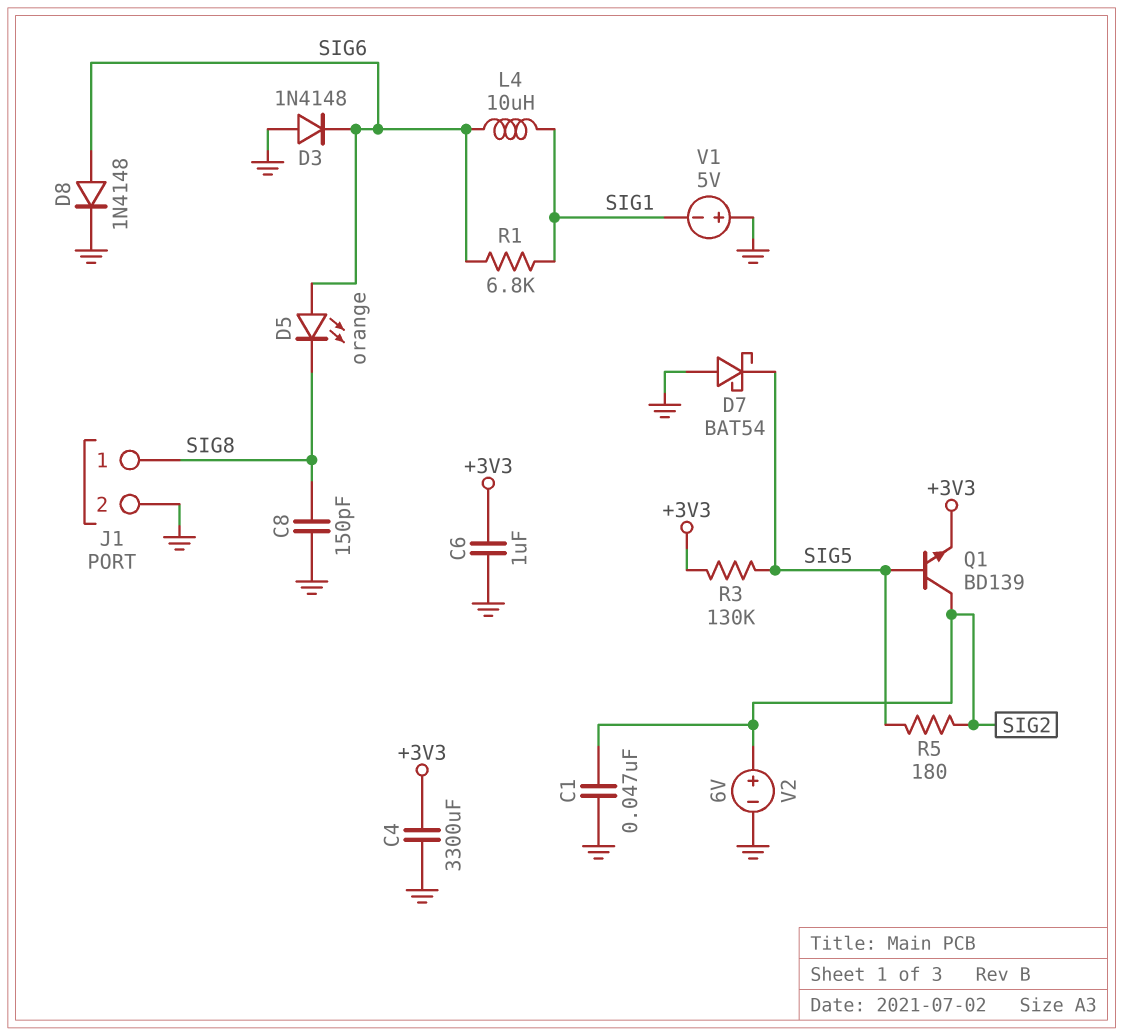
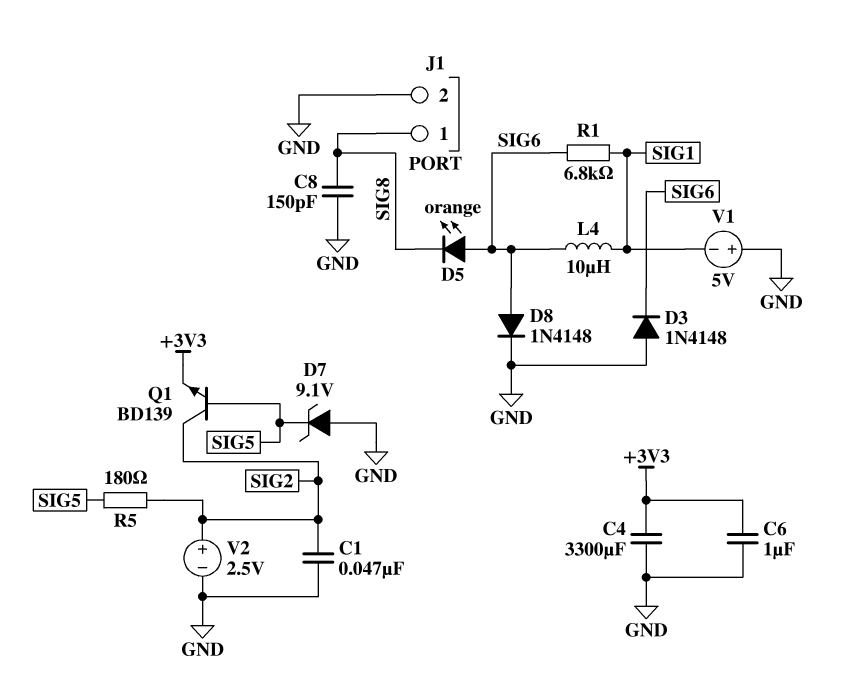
D7: schottky BAT54 (A GND, K SIG5) -> zener 9.1V (A GND, K SIG5)
R3: 130k (+3V3, SIG5) -> none
V2: 6V (plus SIG2, minus GND) -> 2.5V (plus SIG2, minus GND)

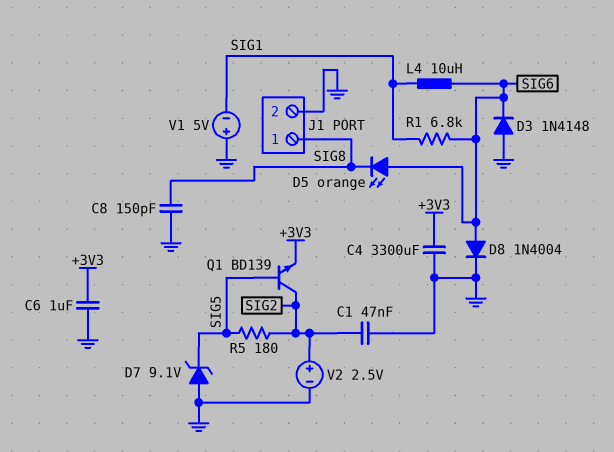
D8: diode 1N4148 (A SIG6, K GND) -> diode 1N4004 (A SIG6, K GND)

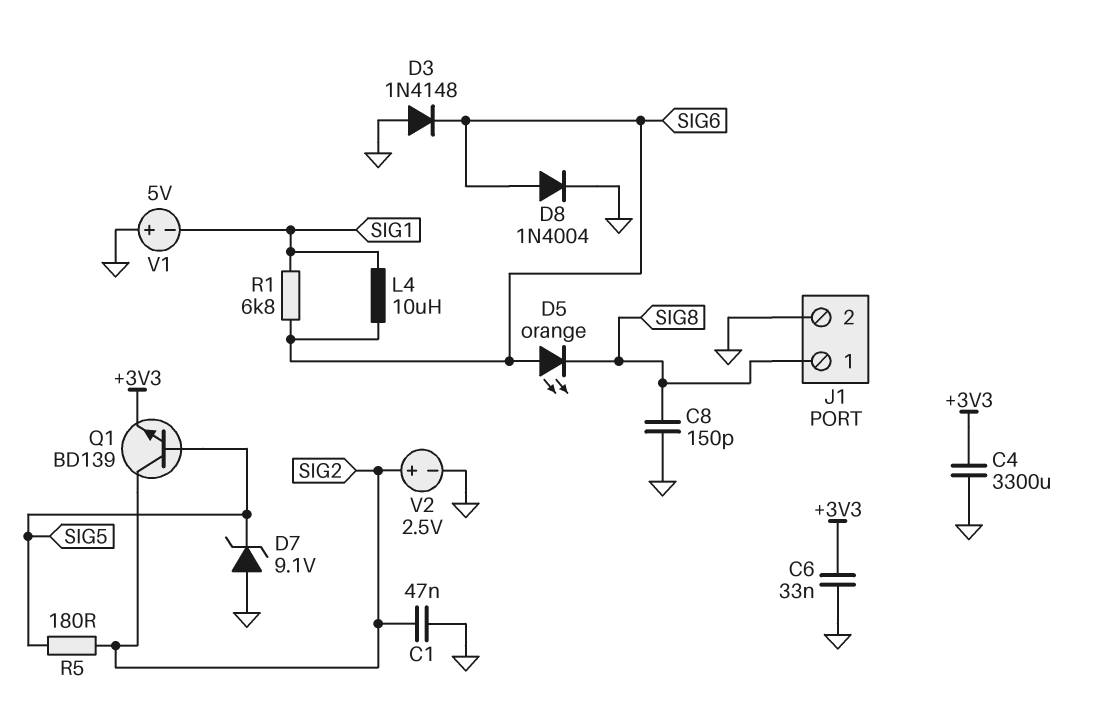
C6: 1uF (+3V3, GND) -> 33nF (+3V3, GND)

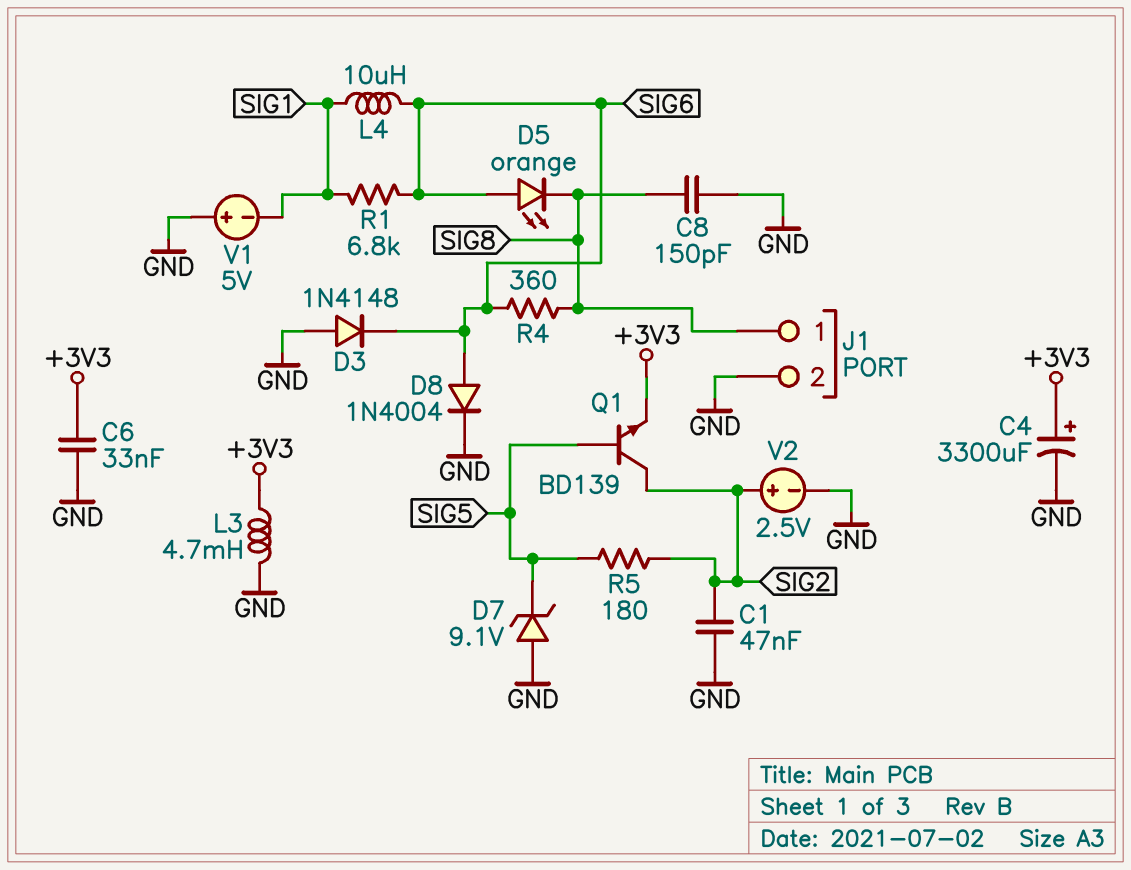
C4: 3300uF (+3V3, GND) -> 3300uF (plus +3V3, minus GND)
L3: none -> 4.7mH (+3V3, GND)
R4: none -> 360 (SIG6, SIG8)

